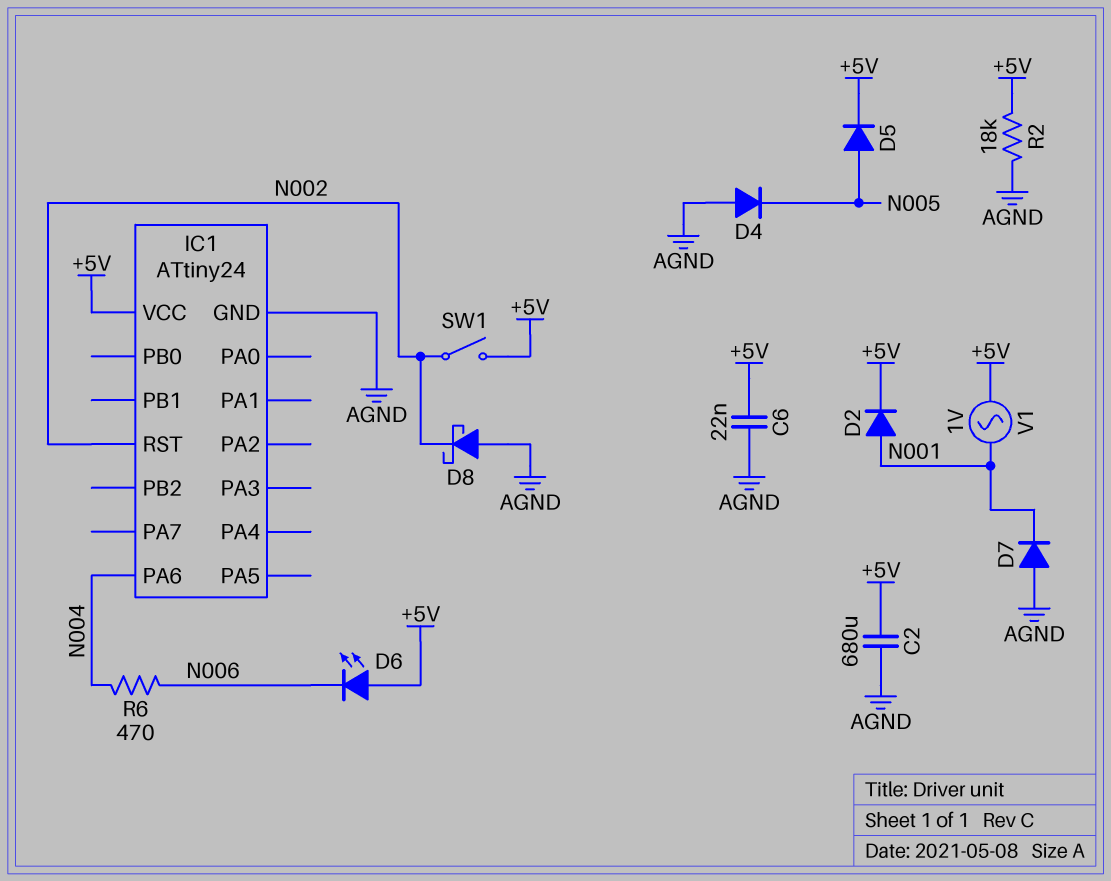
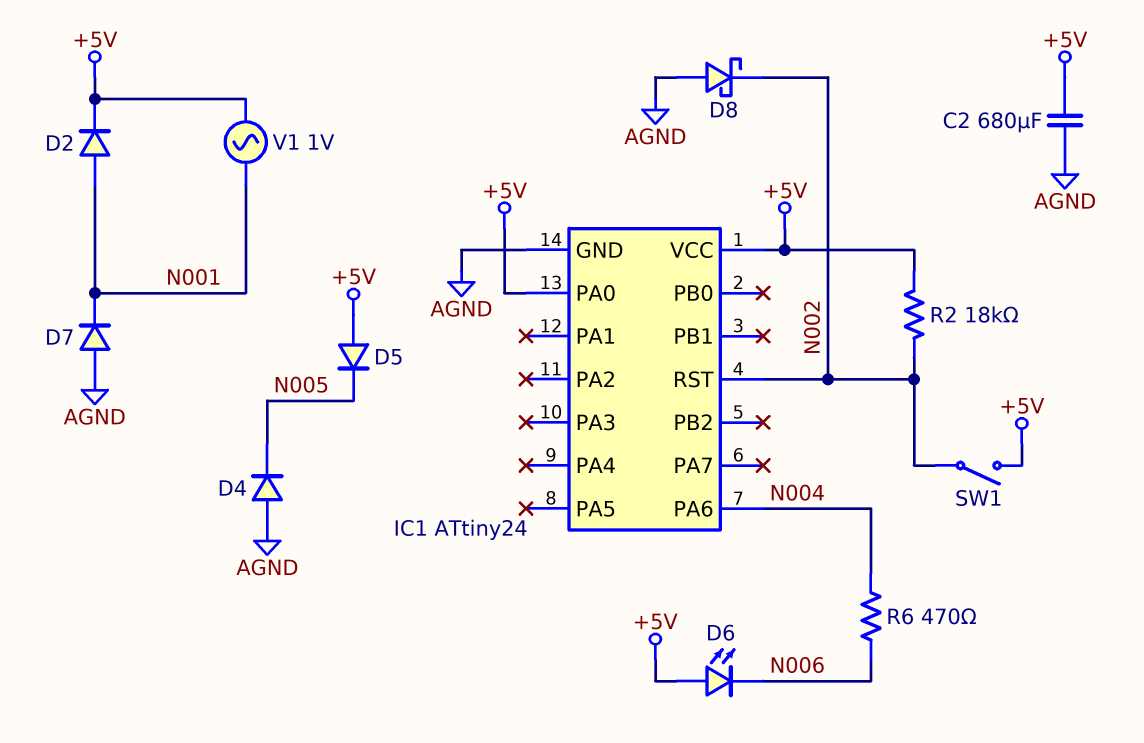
C6: 22nF (+5V, AGND) -> none
D5: diode (A N005, K +5V) -> diode (A +5V, K N005)
IC1 pin PA0: none -> +5V
R2: 18k (+5V, AGND) -> 18k (+5V, N002)

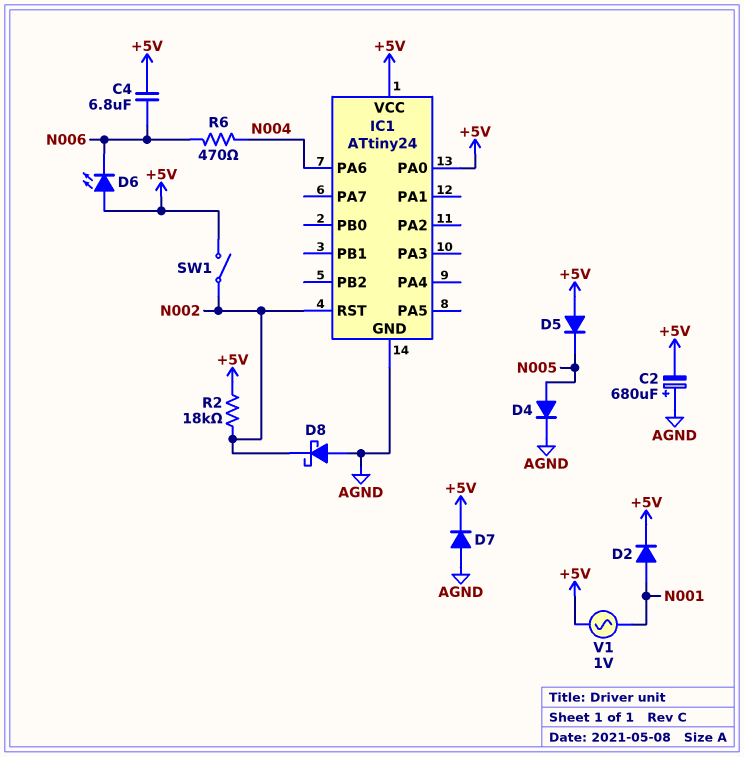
C2: 680uF (+5V, AGND) -> 680uF (plus AGND, minus +5V)
C4: none -> 6.8uF (+5V, N006)
D4: diode (A AGND, K N005) -> diode (A N005, K AGND)
D7: diode (A AGND, K N001) -> diode (A AGND, K +5V)

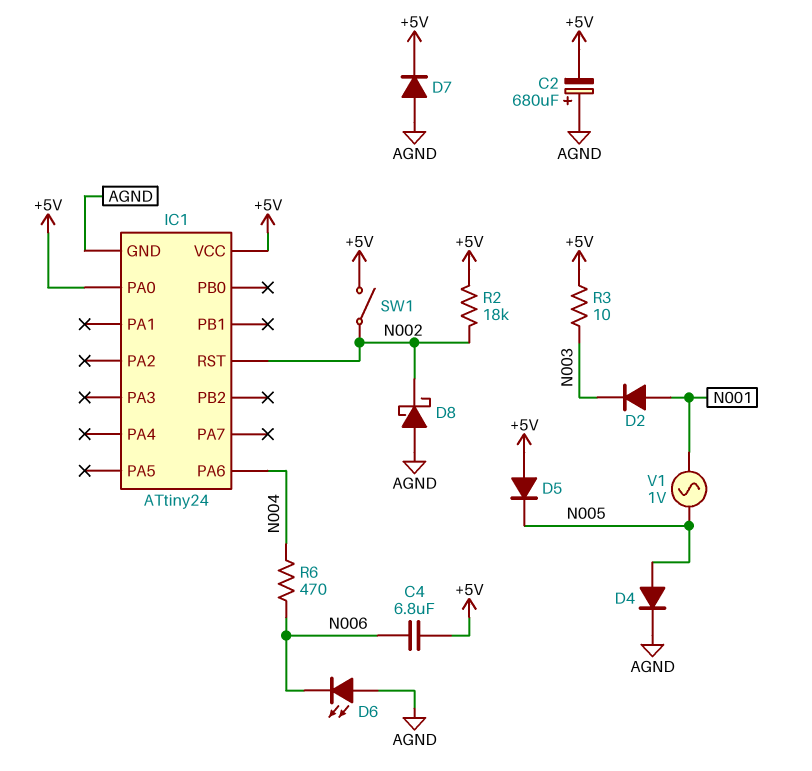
D2: diode (A N001, K +5V) -> diode (A N001, K N003)
D6: LED (A +5V, K N006) -> LED (A AGND, K N006)
R3: none -> 10 (+5V, N003)
V1: AC 1V (+5V, N001) -> AC 1V (N001, N005)

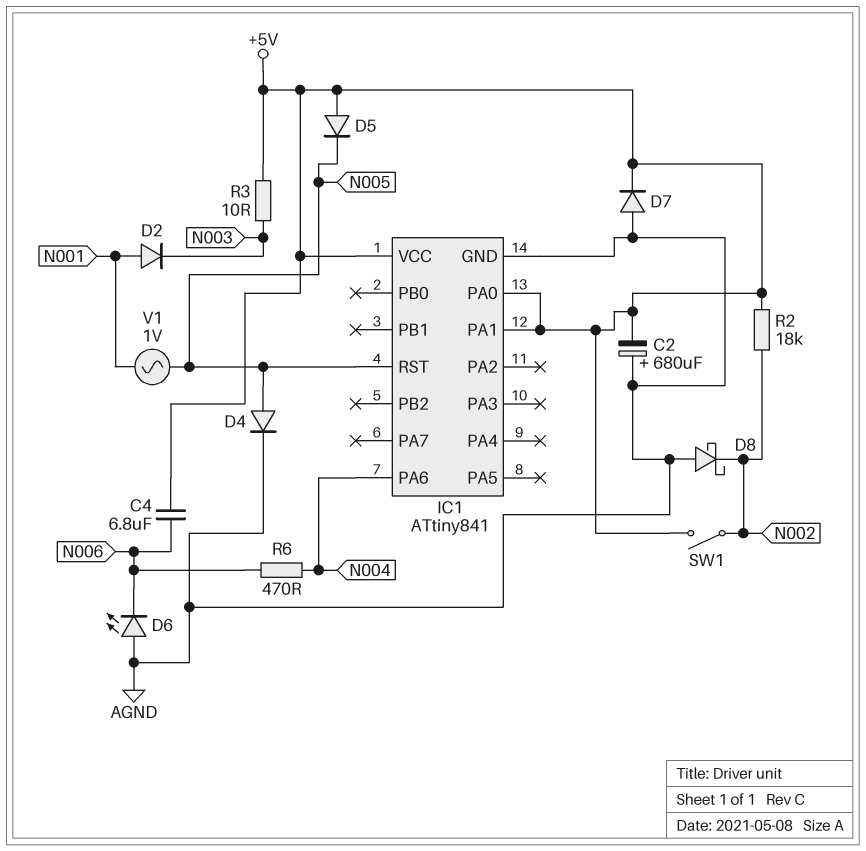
IC1: ATtiny24 -> ATtiny841
IC1 pin PA1: none -> +5V
IC1 pin RST: N002 -> N005

